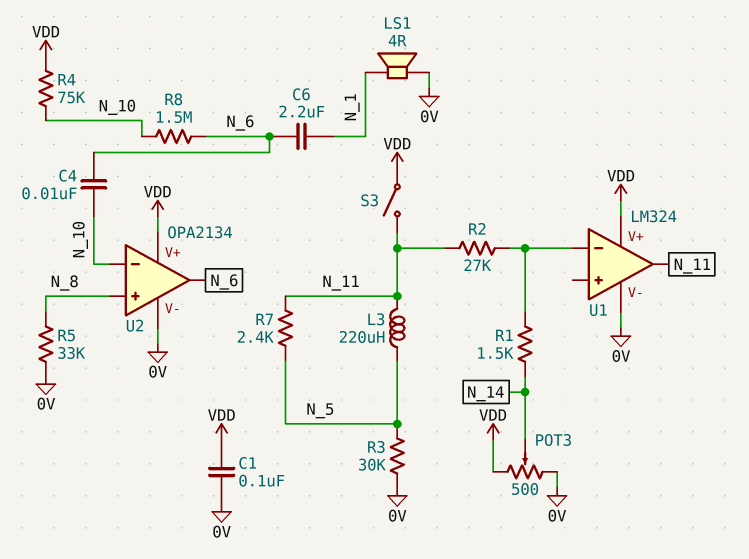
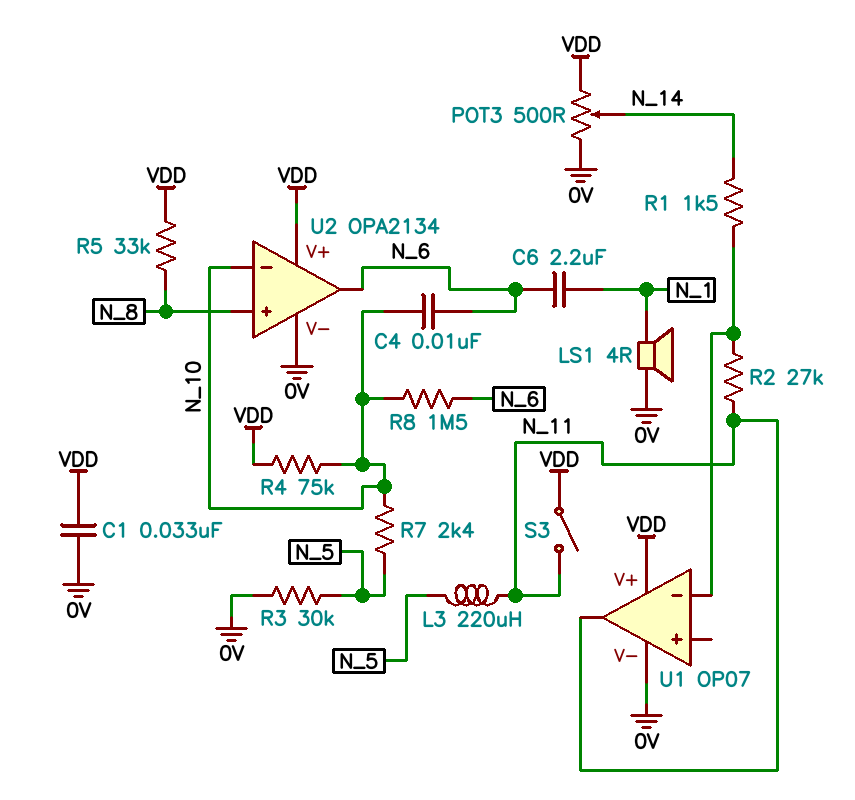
C1: 100nF (0V, VDD) -> 33nF (0V, VDD)
R5: 33k (0V, N_8) -> 33k (N_8, VDD)
R7: 2.4k (N_5, N_11) -> 2.4k (N_5, N_10)
U1: LM324 -> OP07

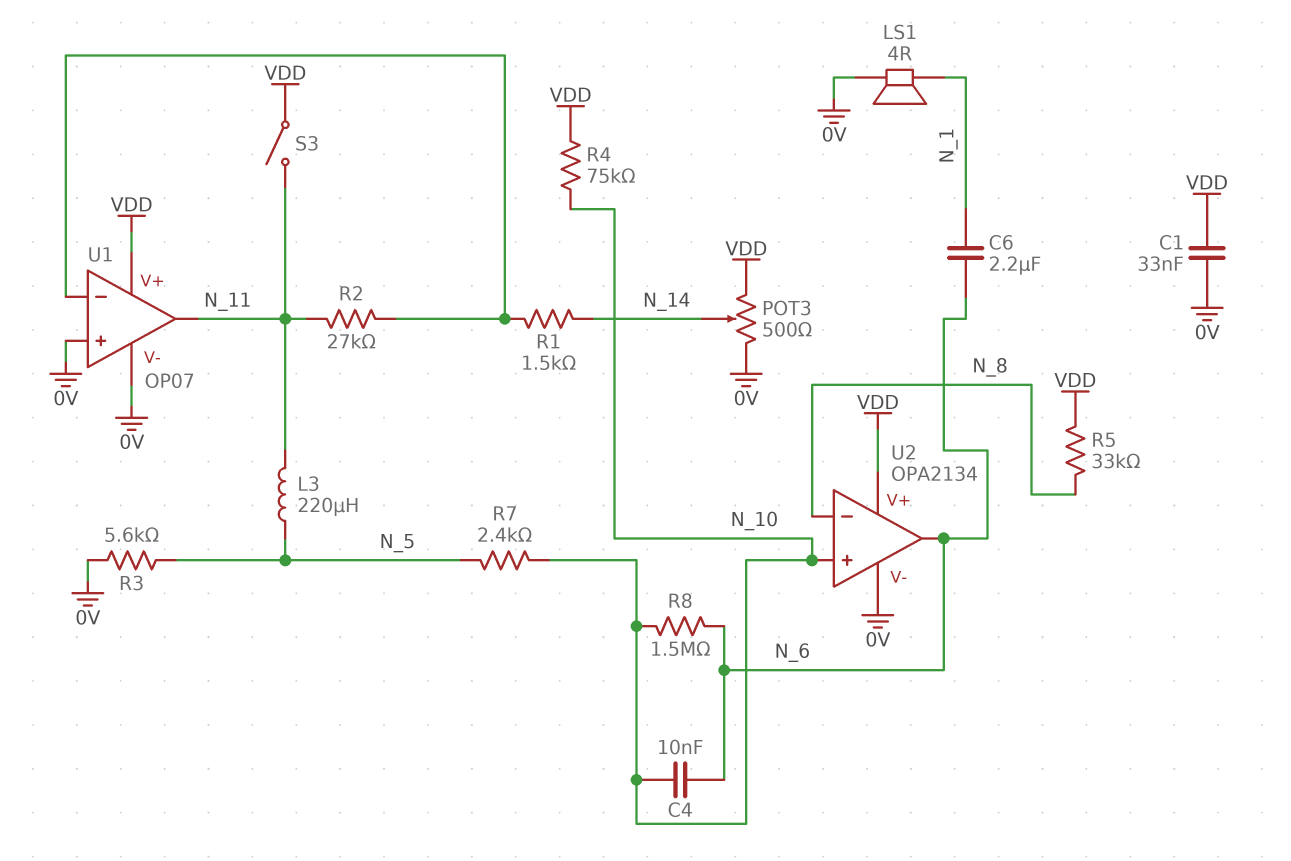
R3: 30k (0V, N_5) -> 5.6k (0V, N_5)
U1 pin in+: none -> 0V
U2 pin in+: N_8 -> N_10
U2 pin in-: N_10 -> N_8

